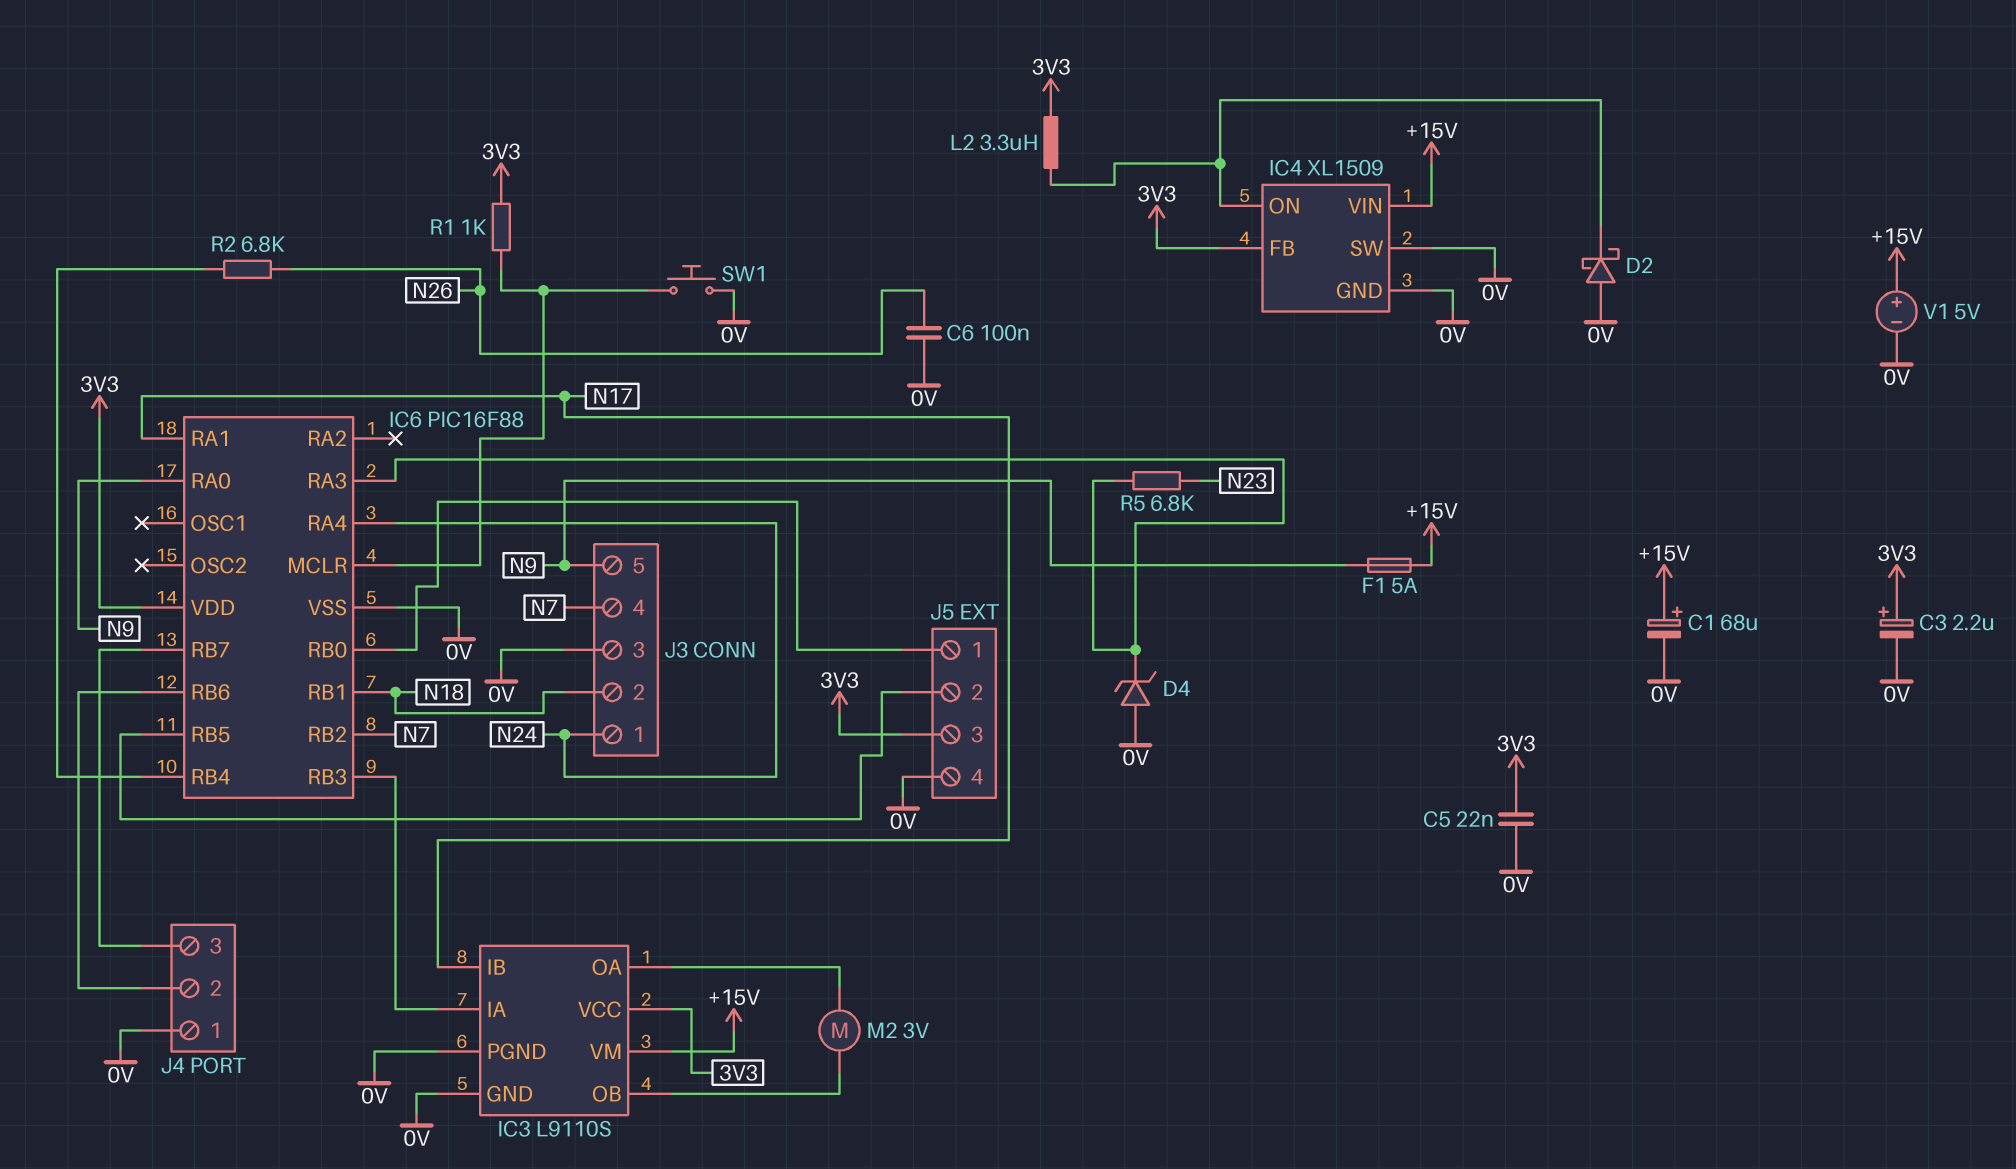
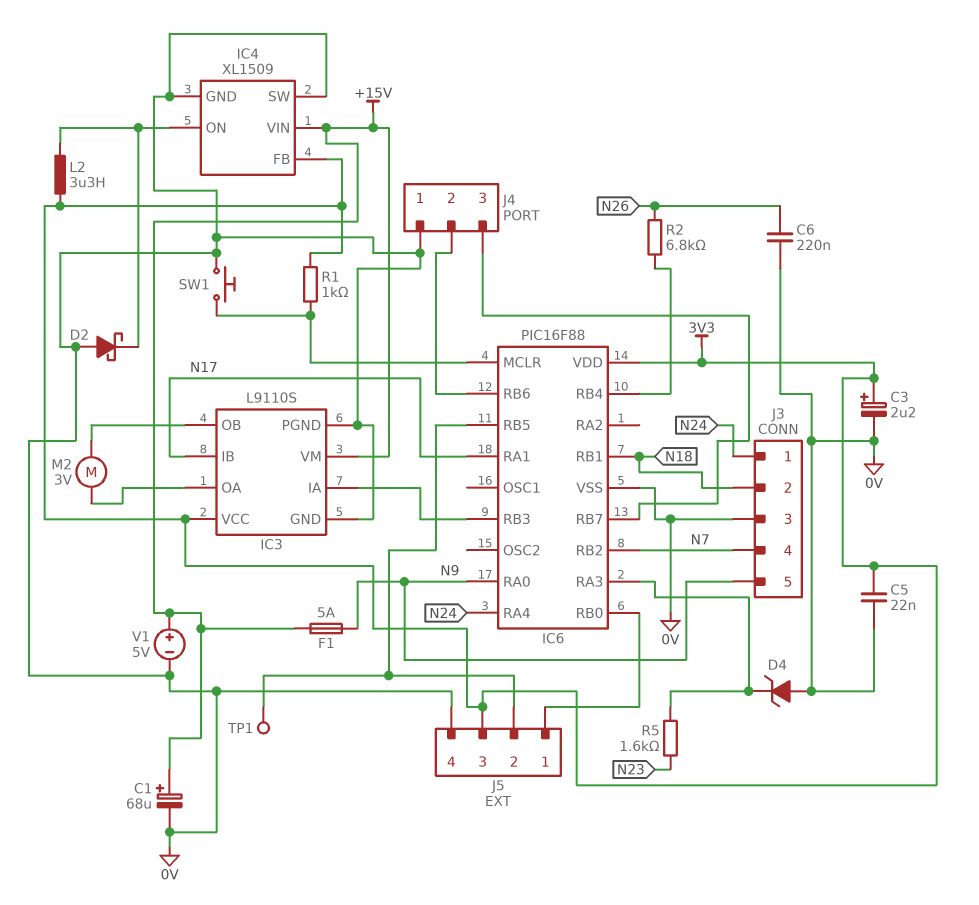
C6: 100nF (0V, N26) -> 220nF (0V, N26)
R5: 6.8k (IC6/RA3, N23) -> 1.6k (IC6/RA3, N23)
TP1: none -> test point (IC6/RB5)

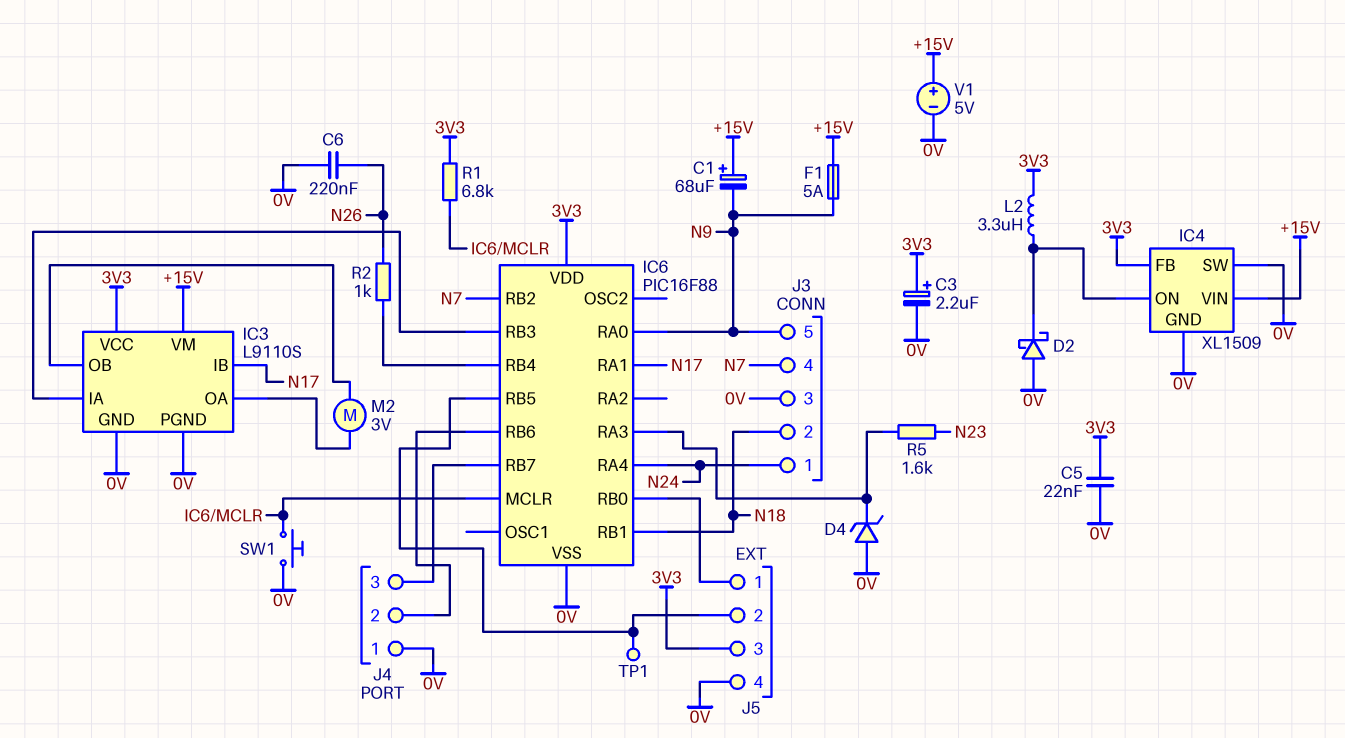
C1: 68uF (plus +15V, minus 0V) -> 68uF (plus +15V, minus N9)
R1: 1k (3V3, IC6/MCLR) -> 6.8k (3V3, IC6/MCLR)
R2: 6.8k (IC6/RB4, N26) -> 1k (IC6/RB4, N26)

